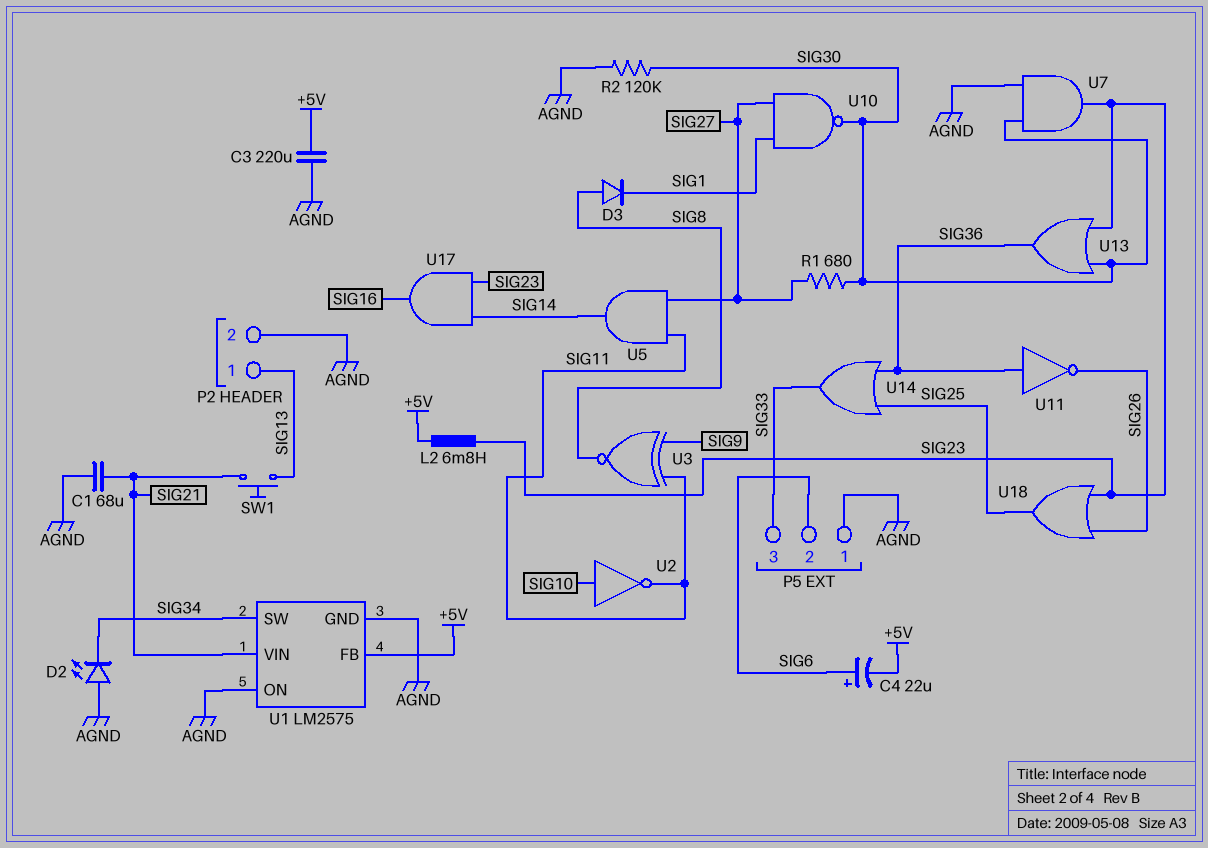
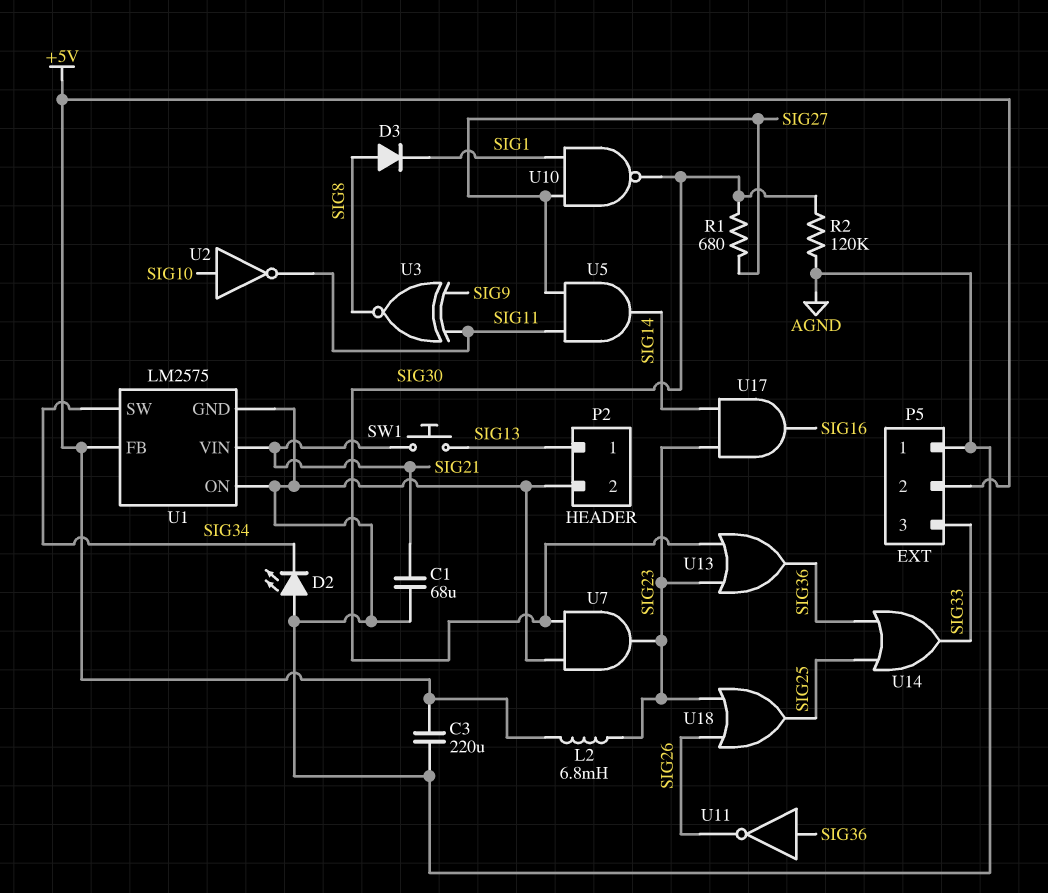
C4: 22uF (plus SIG6, minus +5V) -> none
P5 pin 2: SIG6 -> +5V

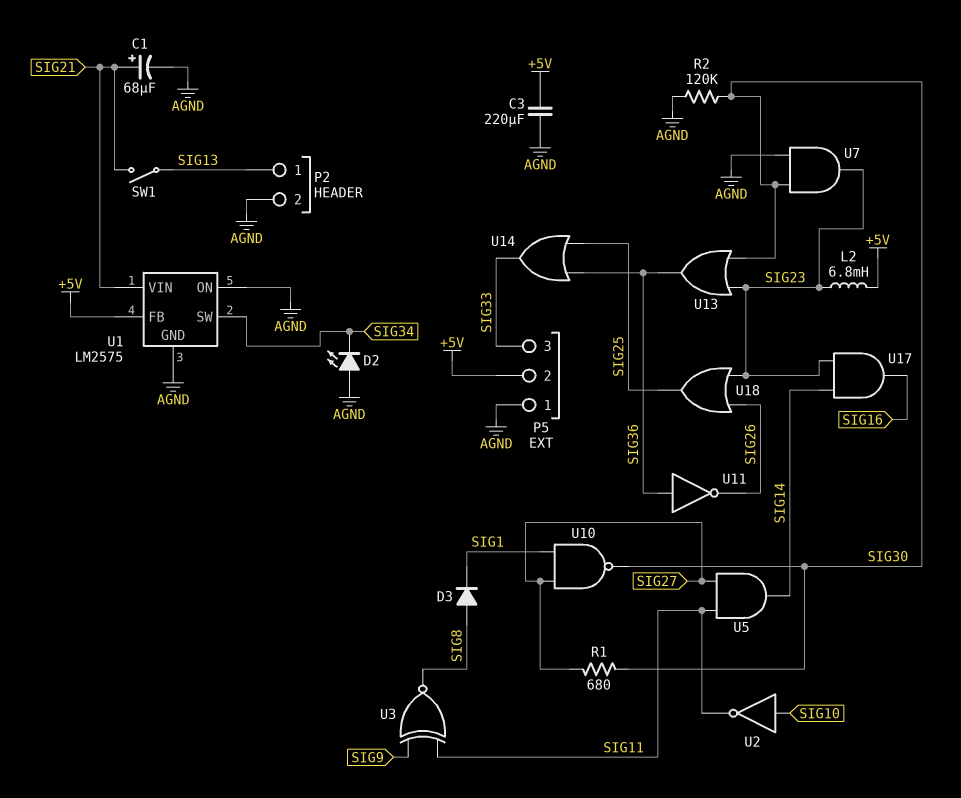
C1: 68uF (AGND, SIG21) -> 68uF (plus SIG21, minus AGND)
SW1: button (SIG13, SIG21) -> switch (SIG13, SIG21)

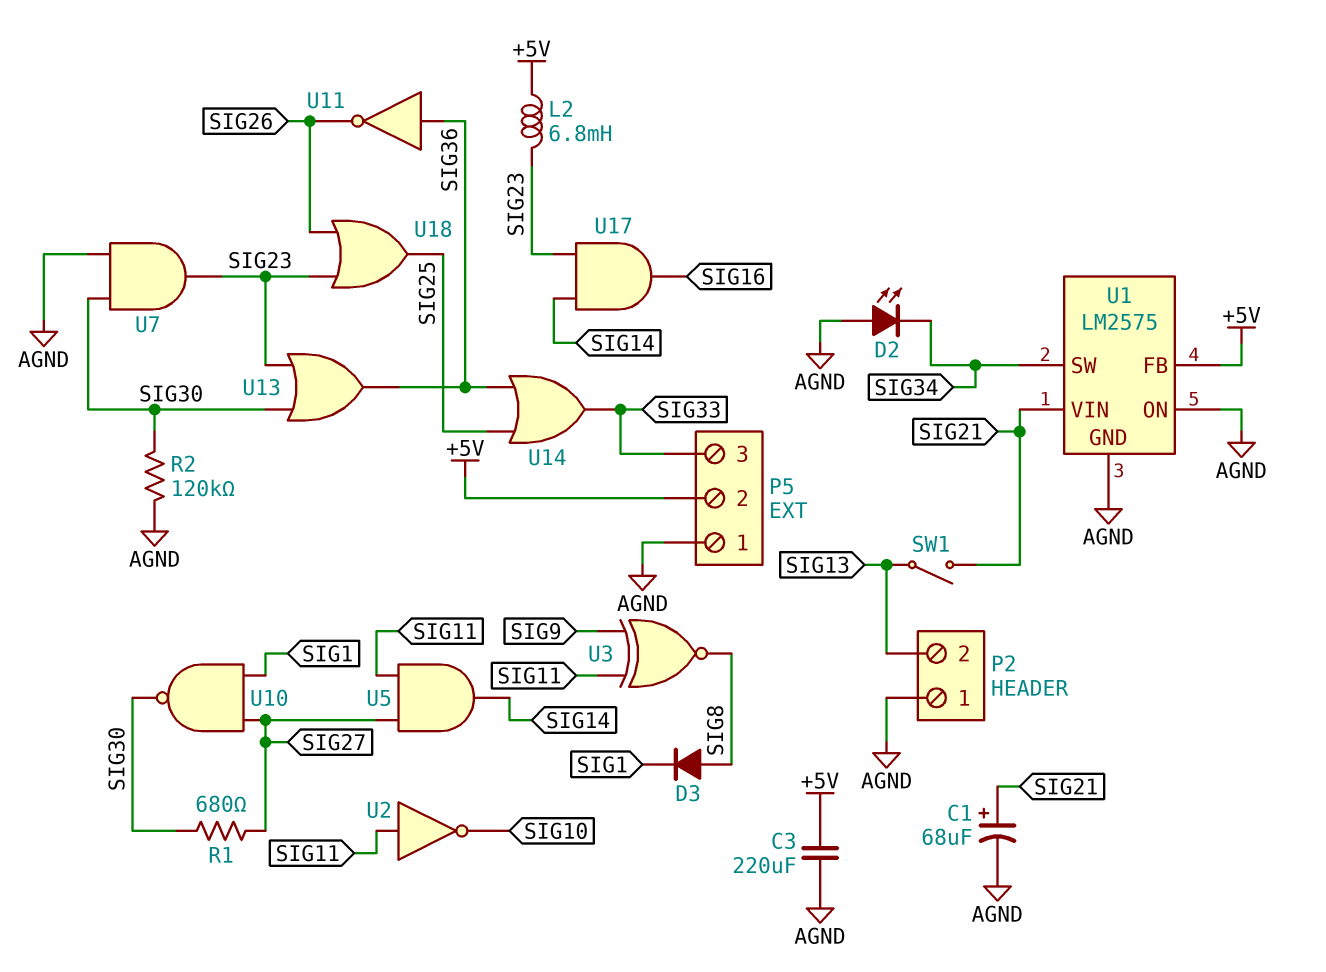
P2 pin 1: SIG13 -> AGND
P2 pin 2: AGND -> SIG13
U2: NOT (in SIG10, out SIG11) -> NOT (in SIG11, out SIG10)

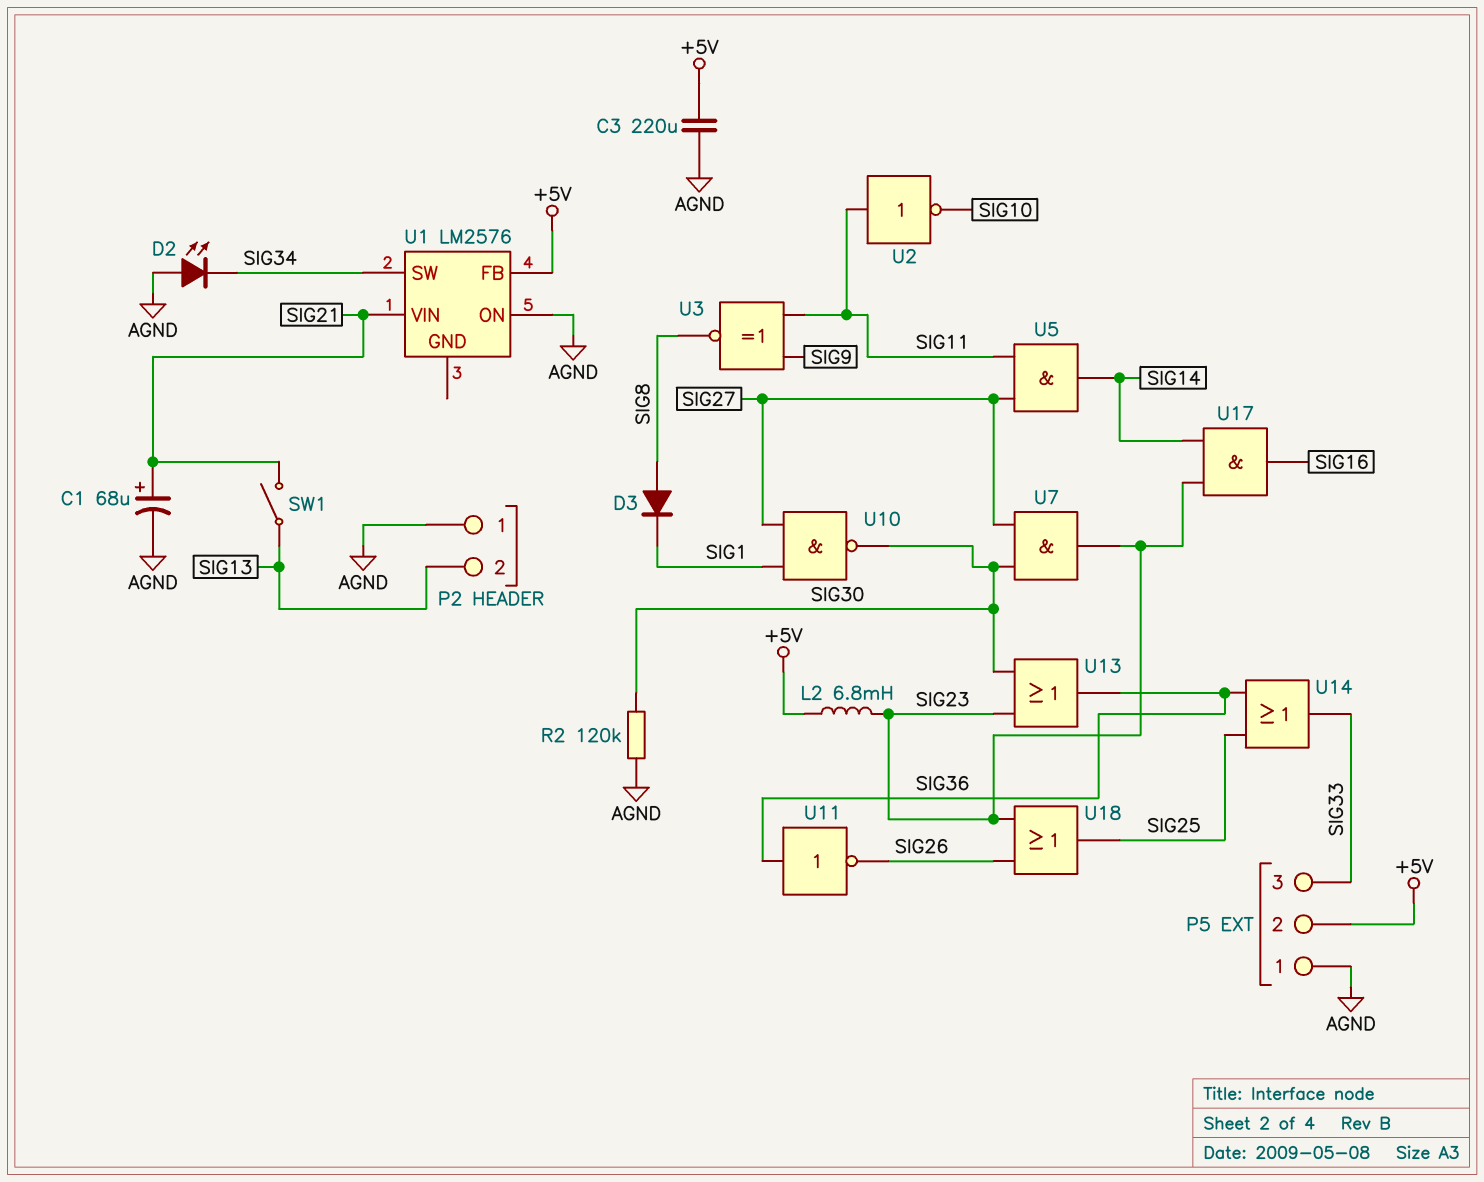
R1: 680 (SIG27, SIG30) -> none
U1: LM2575 -> LM2576
U1 pin GND: AGND -> none
U7: AND (in AGND, in SIG30, out SIG23) -> AND (in SIG27, in SIG30, out SIG23)

